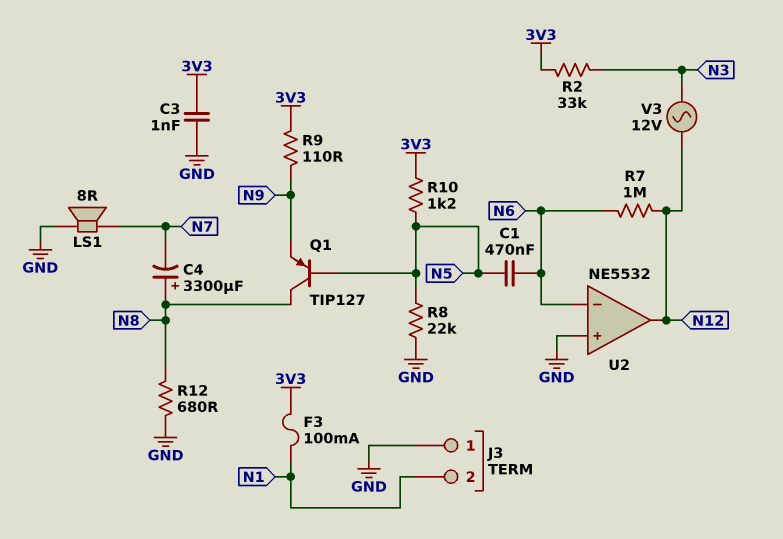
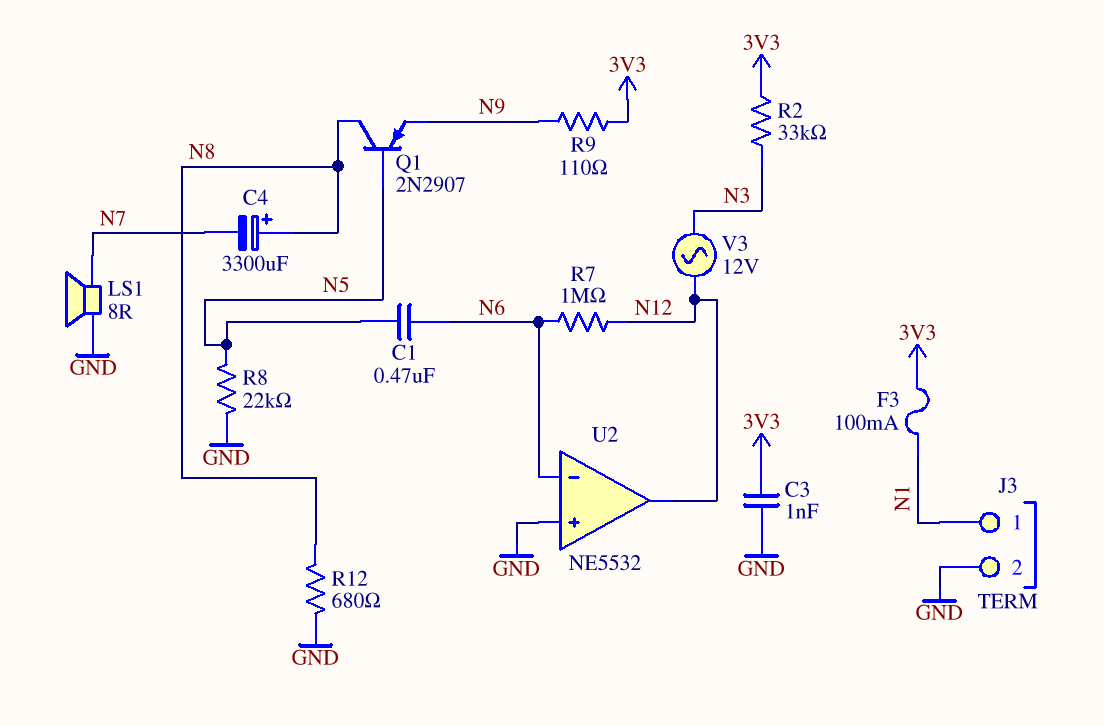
J3 pin 1: GND -> N1
J3 pin 2: N1 -> GND
Q1: PNP TIP127 (B N5, C N8, E N9) -> PNP 2N2907 (B N5, C N8, E N9)
R10: 1.2k (3V3, N5) -> none

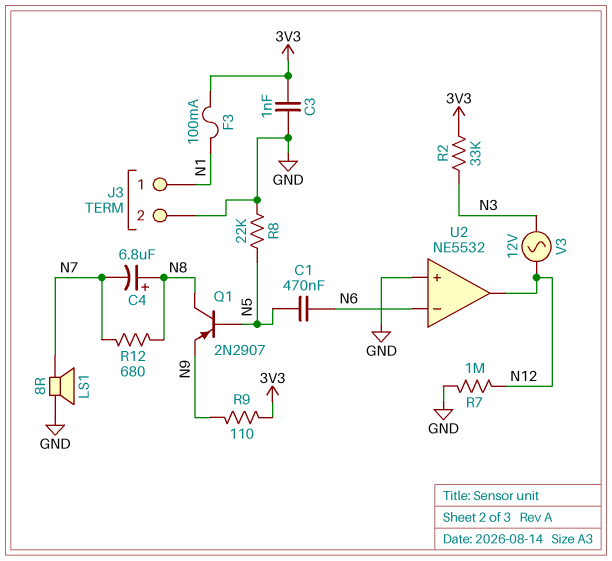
C4: 3300uF (plus N8, minus N7) -> 6.8uF (plus N8, minus N7)
R7: 1M (N6, N12) -> 1M (GND, N12)
R12: 680 (GND, N8) -> 680 (N7, N8)

